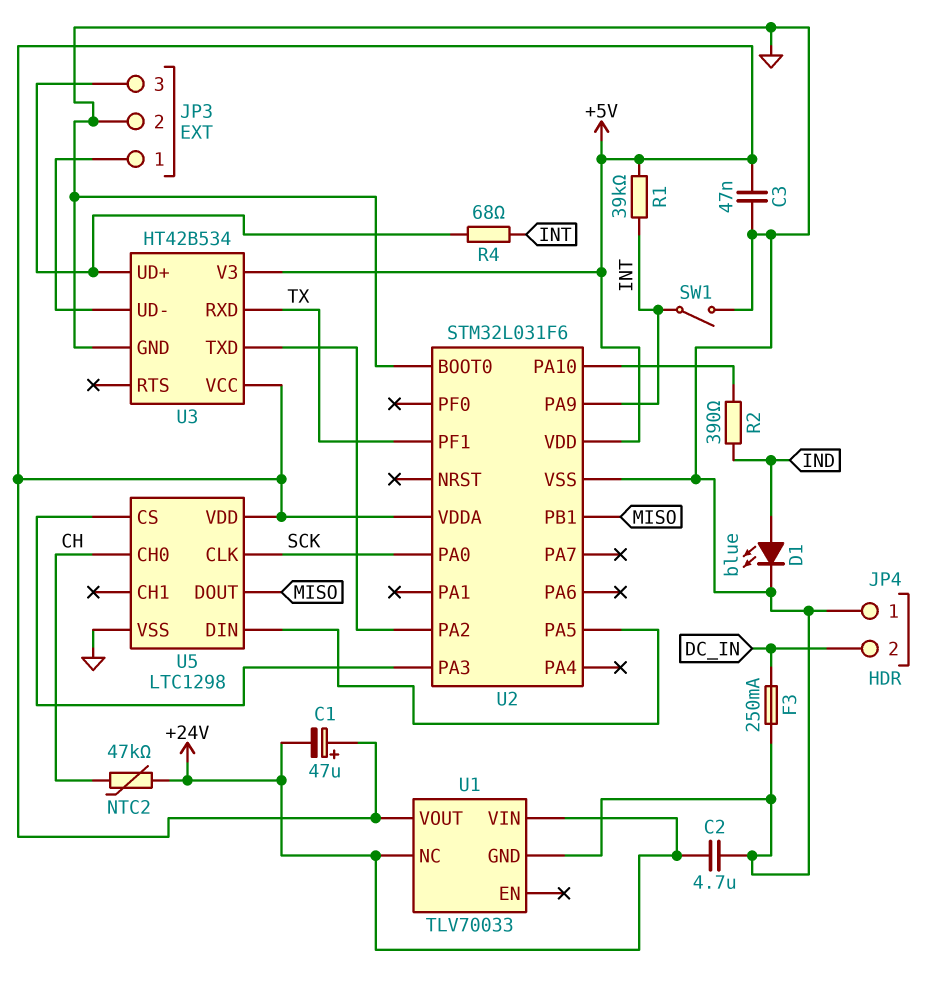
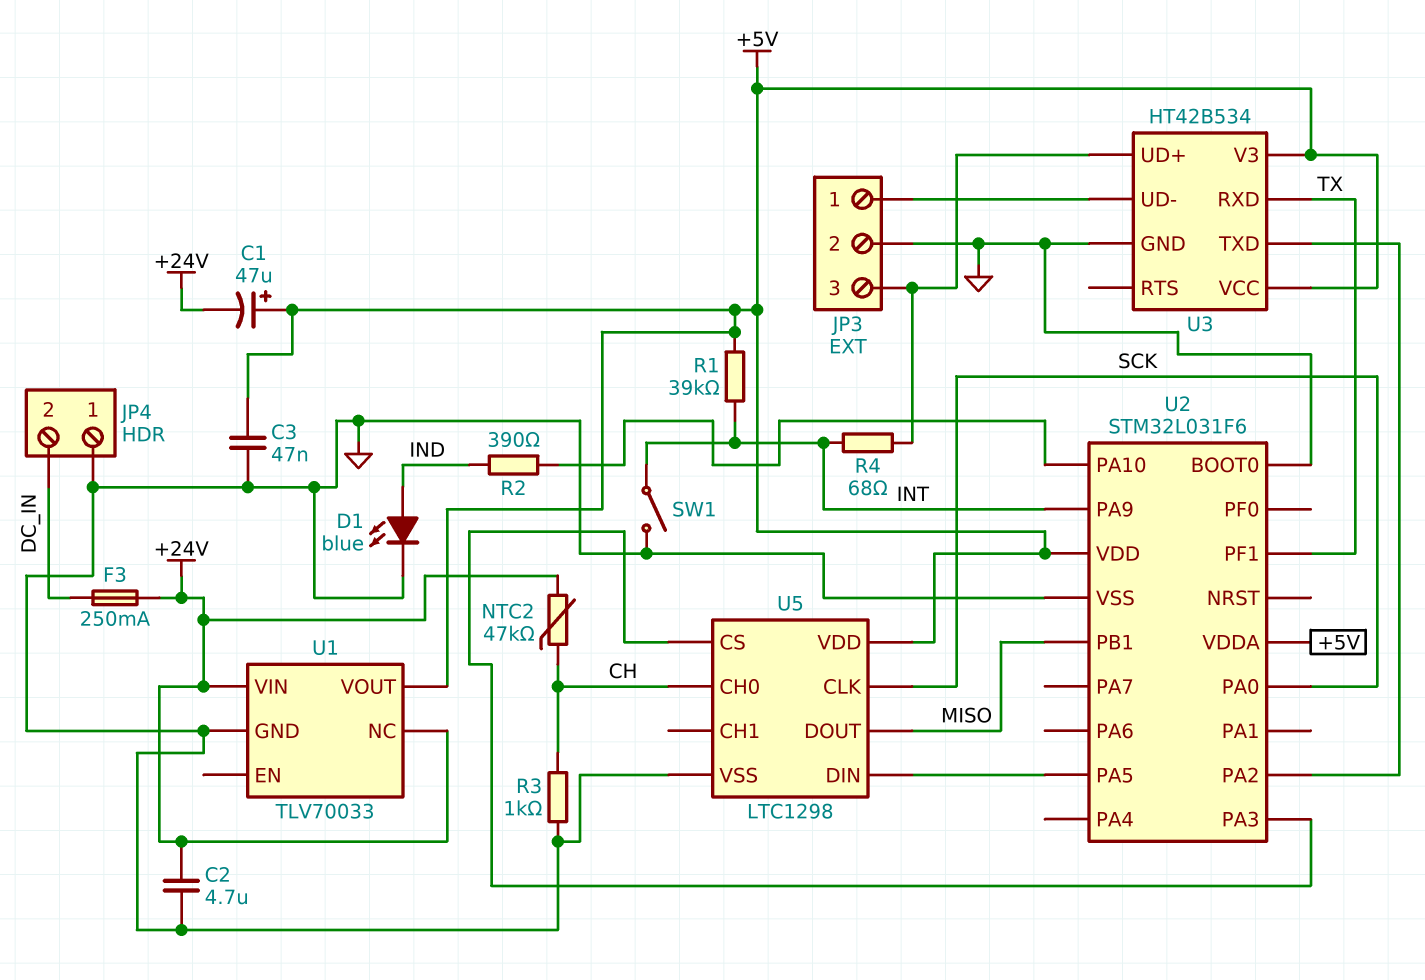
F3: 250mA (DC_IN, GND) -> 250mA (+24V, DC_IN)
R3: none -> 1k (CH, GND)

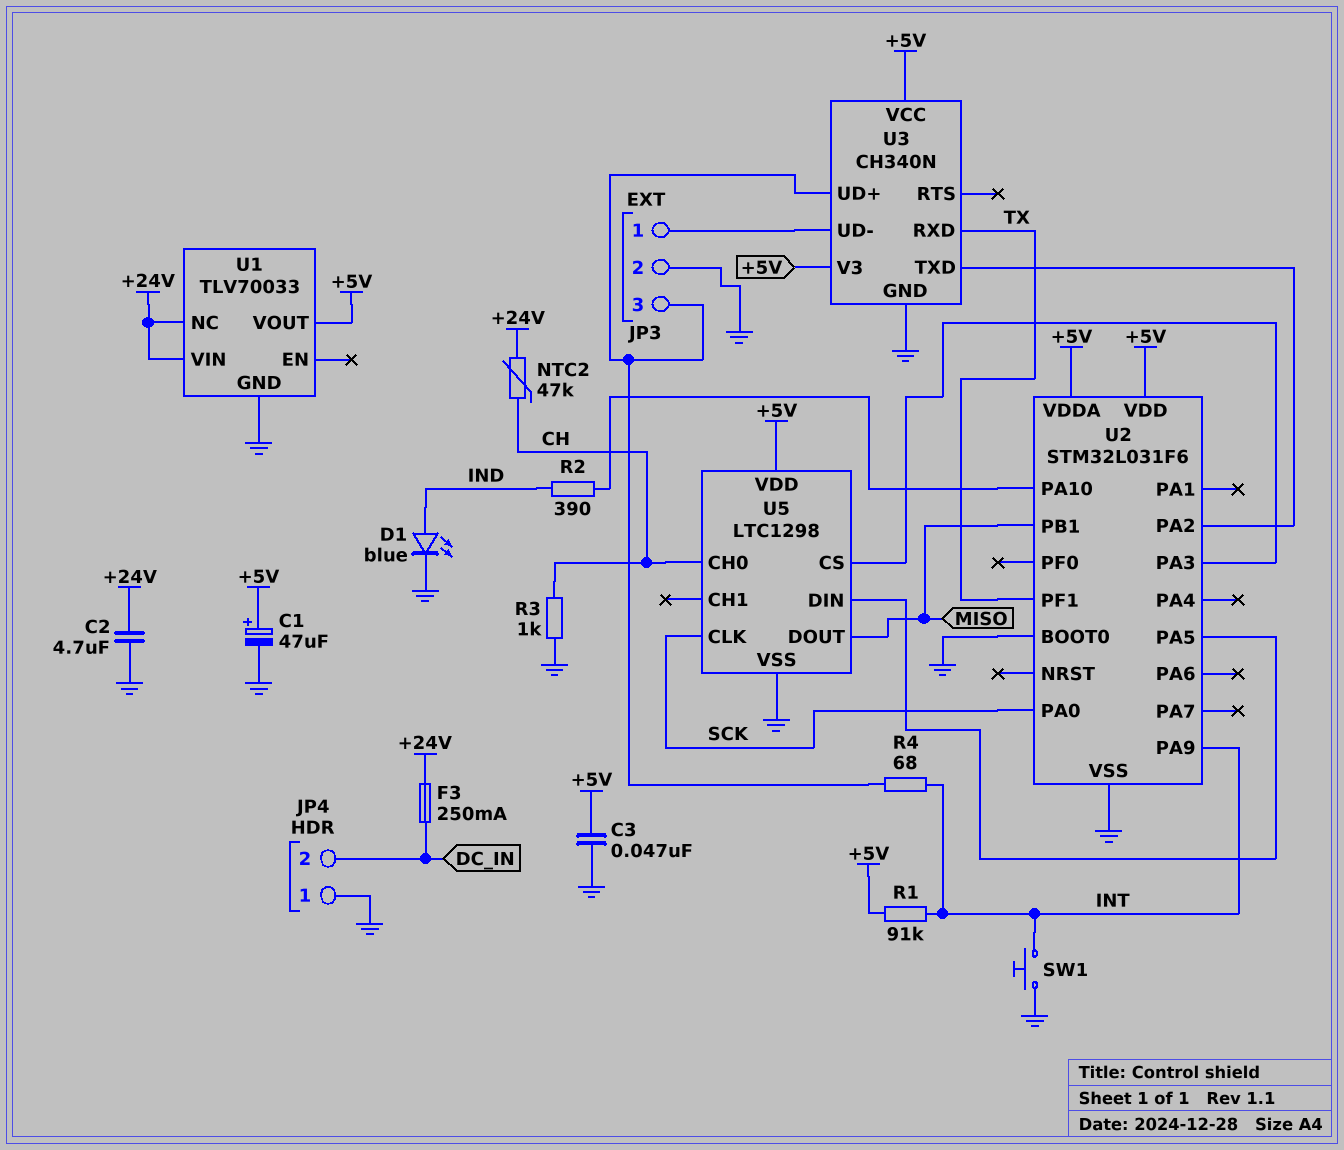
C1: 47uF (plus +5V, minus +24V) -> 47uF (plus +5V, minus GND)
R1: 39k (+5V, INT) -> 91k (+5V, INT)
SW1: switch (GND, INT) -> button (GND, INT)
U3: HT42B534 -> CH340N

